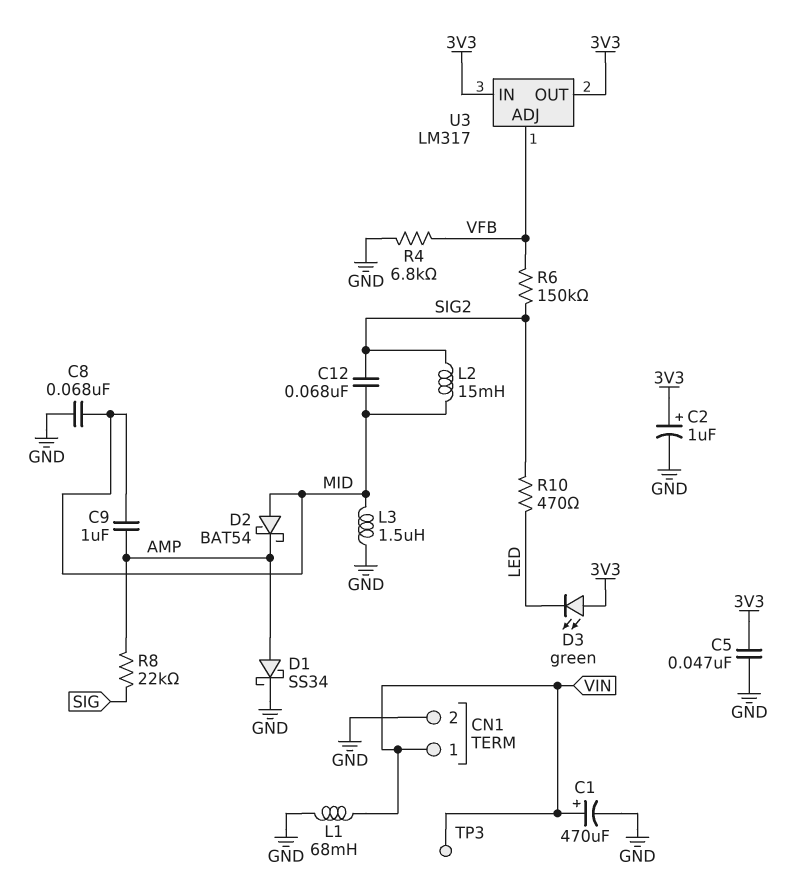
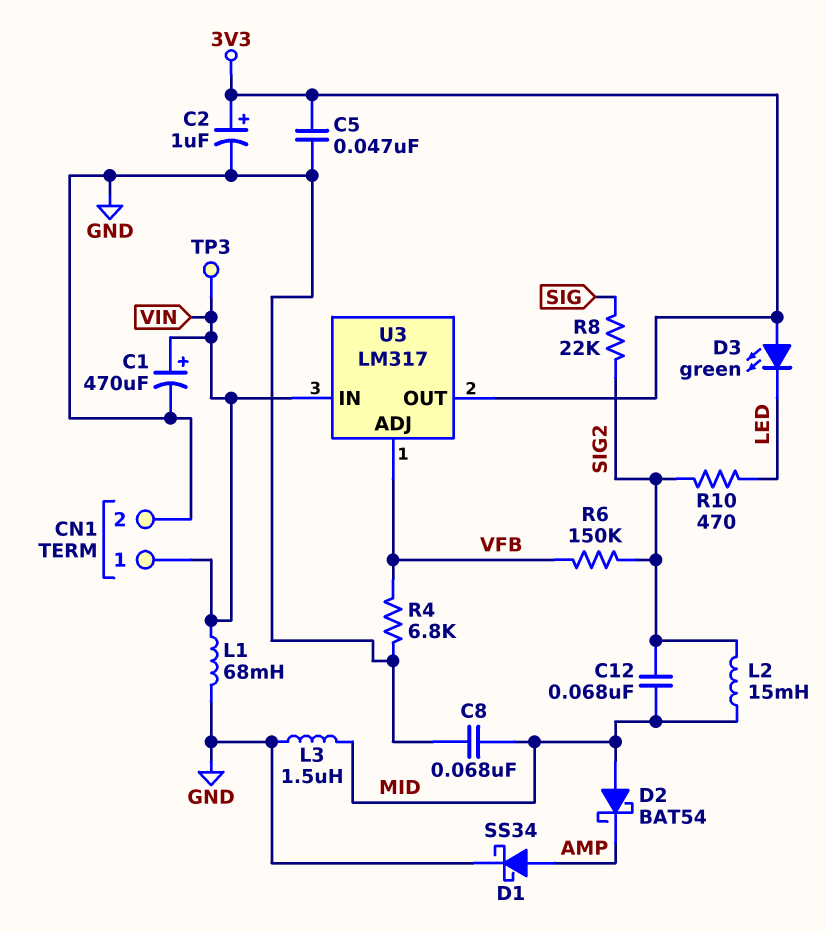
C9: 1uF (AMP, MID) -> none
R8: 22k (AMP, SIG) -> 22k (SIG, SIG2)
U3 pin IN: 3V3 -> VIN

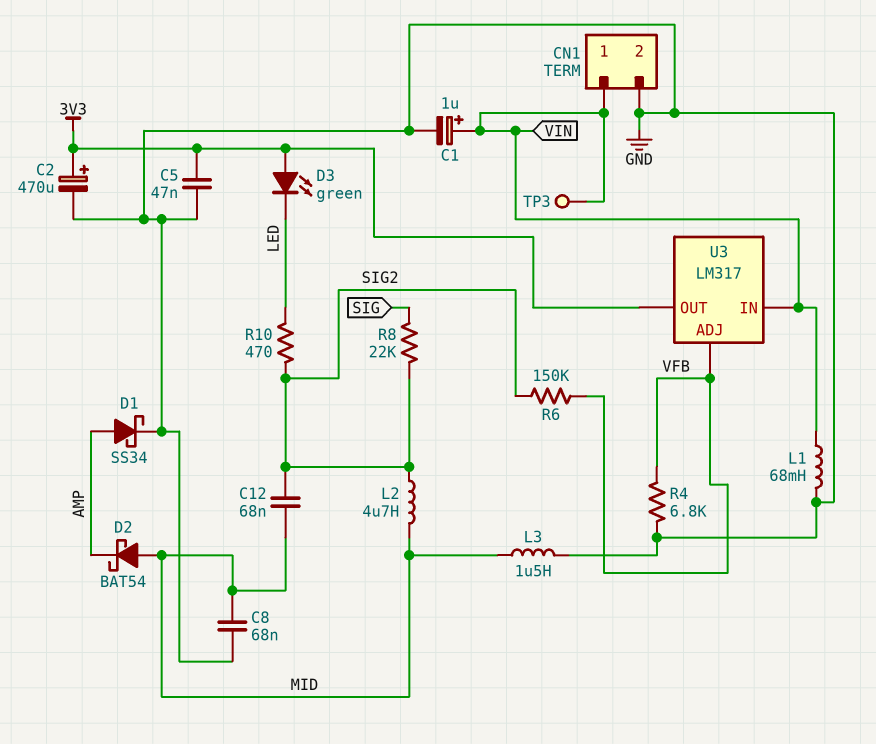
C1: 470uF (plus VIN, minus GND) -> 1uF (plus VIN, minus GND)
C2: 1uF (plus 3V3, minus GND) -> 470uF (plus 3V3, minus GND)
L2: 15mH (MID, SIG2) -> 4.7uH (MID, SIG2)

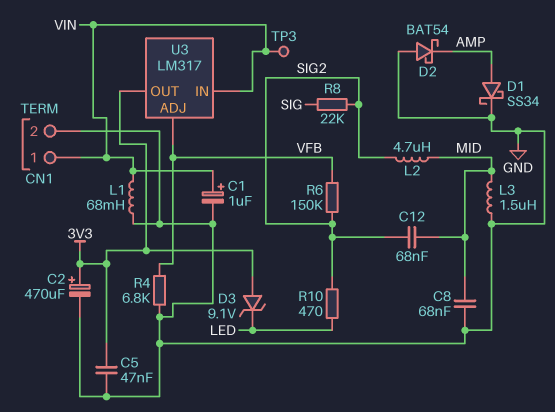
D2: schottky BAT54 (A MID, K AMP) -> schottky BAT54 (A GND, K AMP)
D3: LED green (A 3V3, K LED) -> zener 9.1V (A 3V3, K LED)

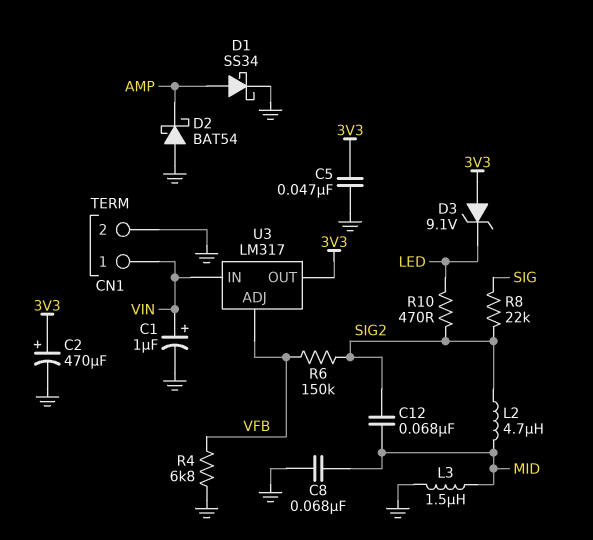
L1: 68mH (GND, VIN) -> none
TP3: test point (VIN) -> none

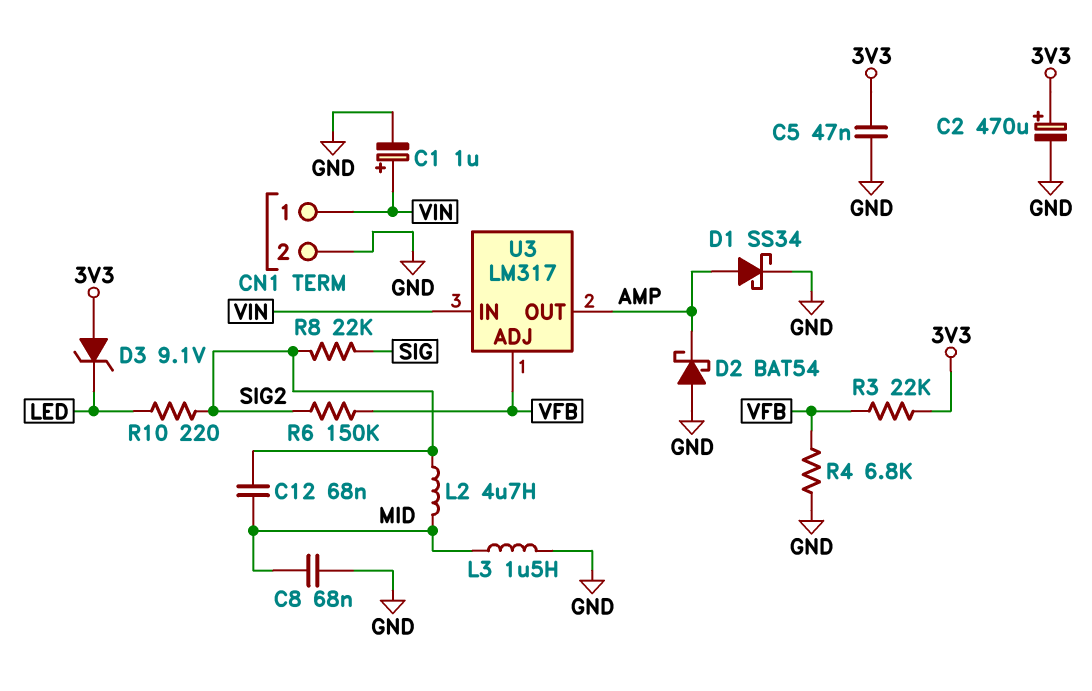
R3: none -> 22k (3V3, VFB)
R10: 470 (LED, SIG2) -> 220 (LED, SIG2)
U3 pin OUT: 3V3 -> AMP

